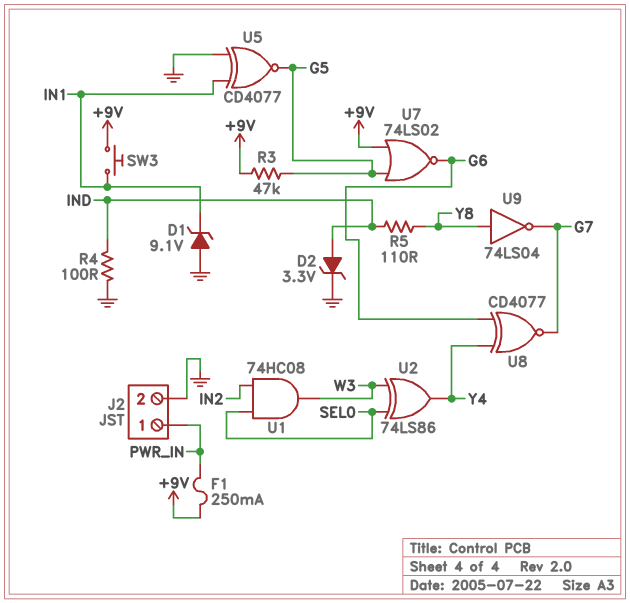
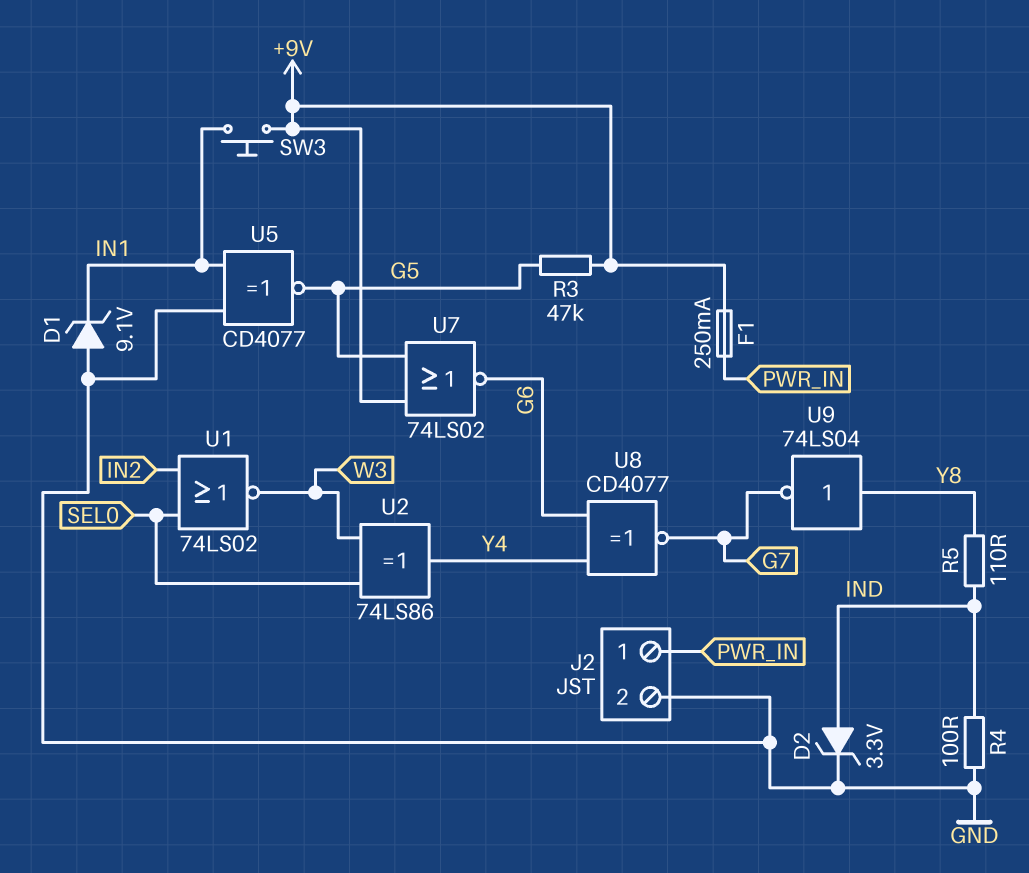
U1: AND 74HC08 (in IN2, in SEL0, out W3) -> NOR 74LS02 (in IN2, in SEL0, out W3)

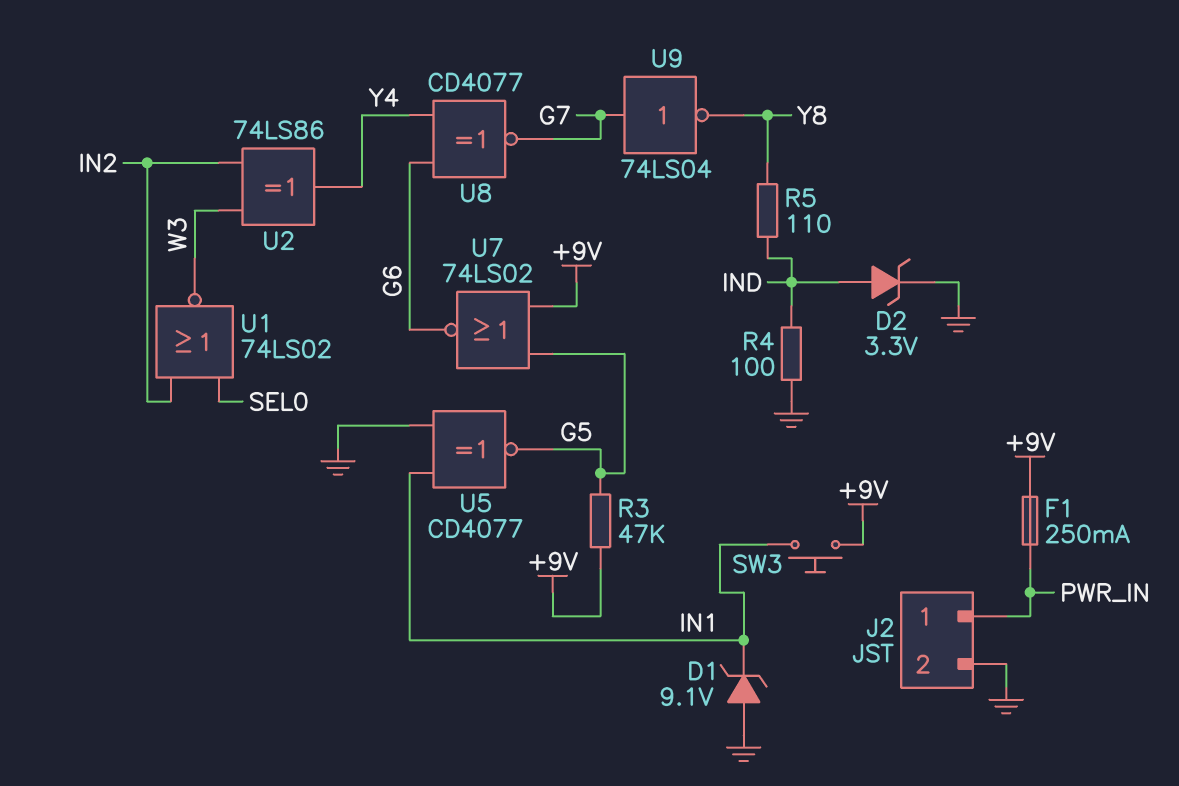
U2: XOR 74LS86 (in SEL0, in W3, out Y4) -> XOR 74LS86 (in IN2, in W3, out Y4)
U9: NOT 74LS04 (in Y8, out G7) -> NOT 74LS04 (in G7, out Y8)

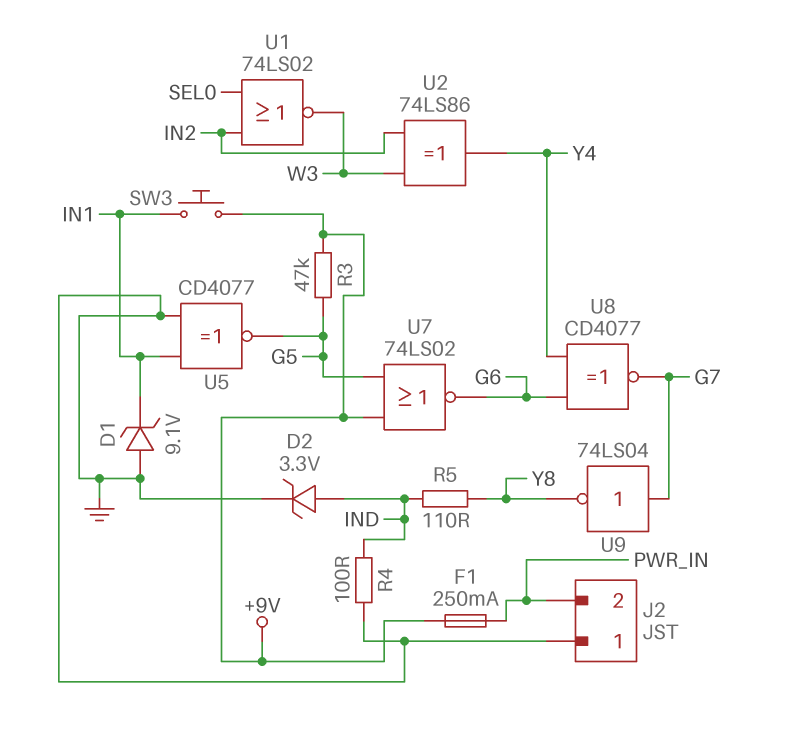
J2 pin 1: PWR_IN -> GND
J2 pin 2: GND -> PWR_IN

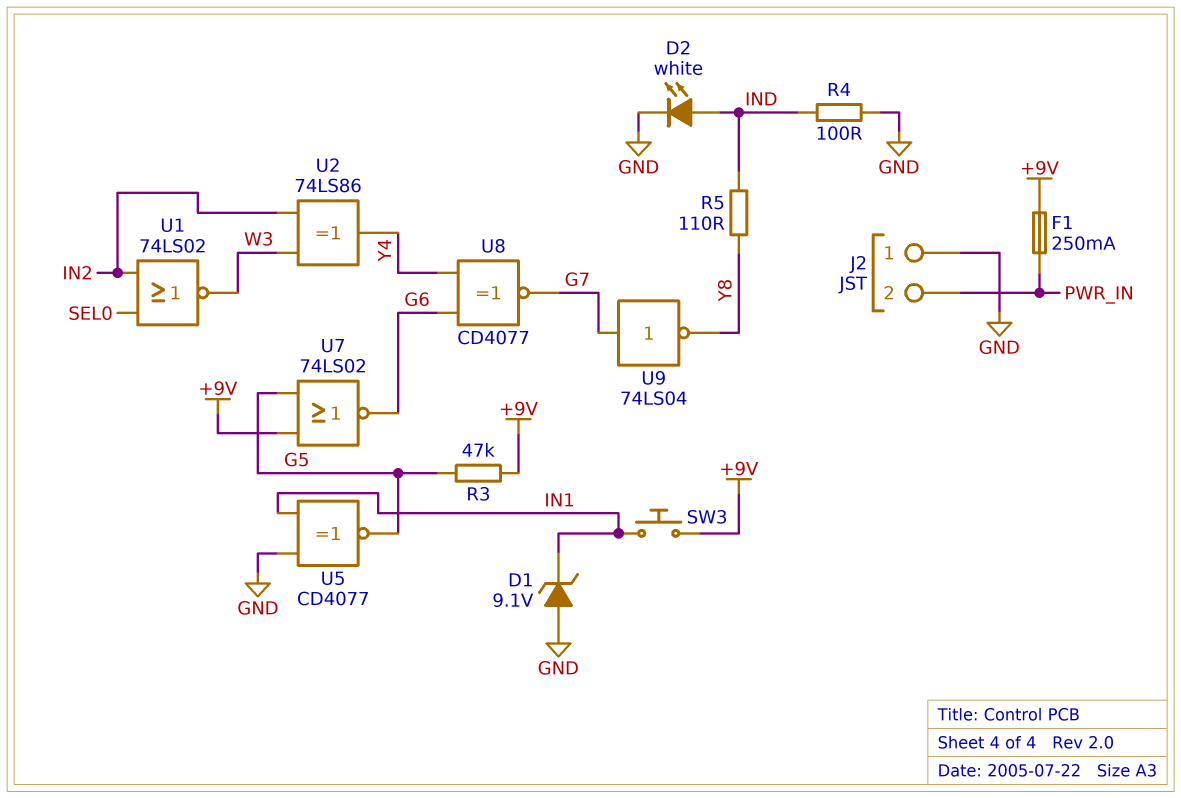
D2: zener 3.3V (A IND, K GND) -> LED white (A IND, K GND)

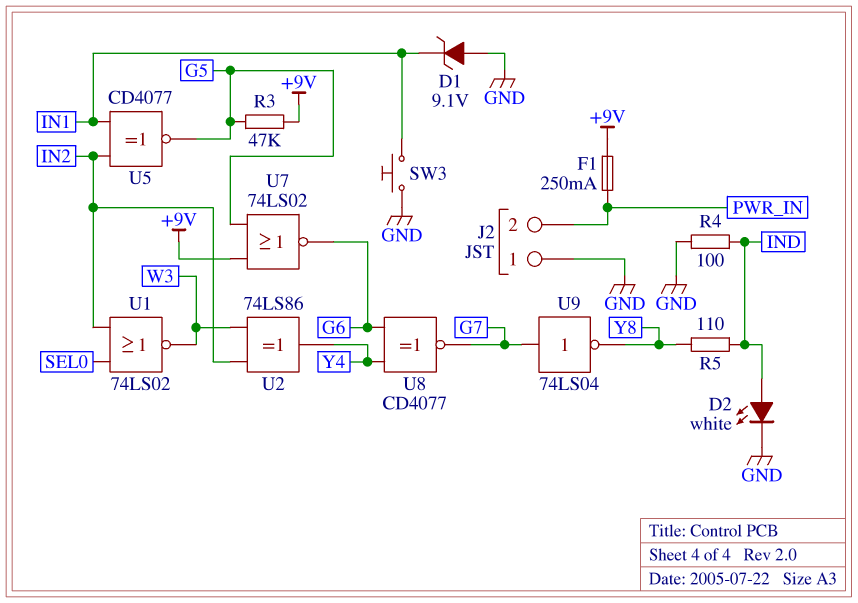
SW3: button (+9V, IN1) -> button (GND, IN1)
U5: XNOR CD4077 (in GND, in IN1, out G5) -> XNOR CD4077 (in IN1, in IN2, out G5)

